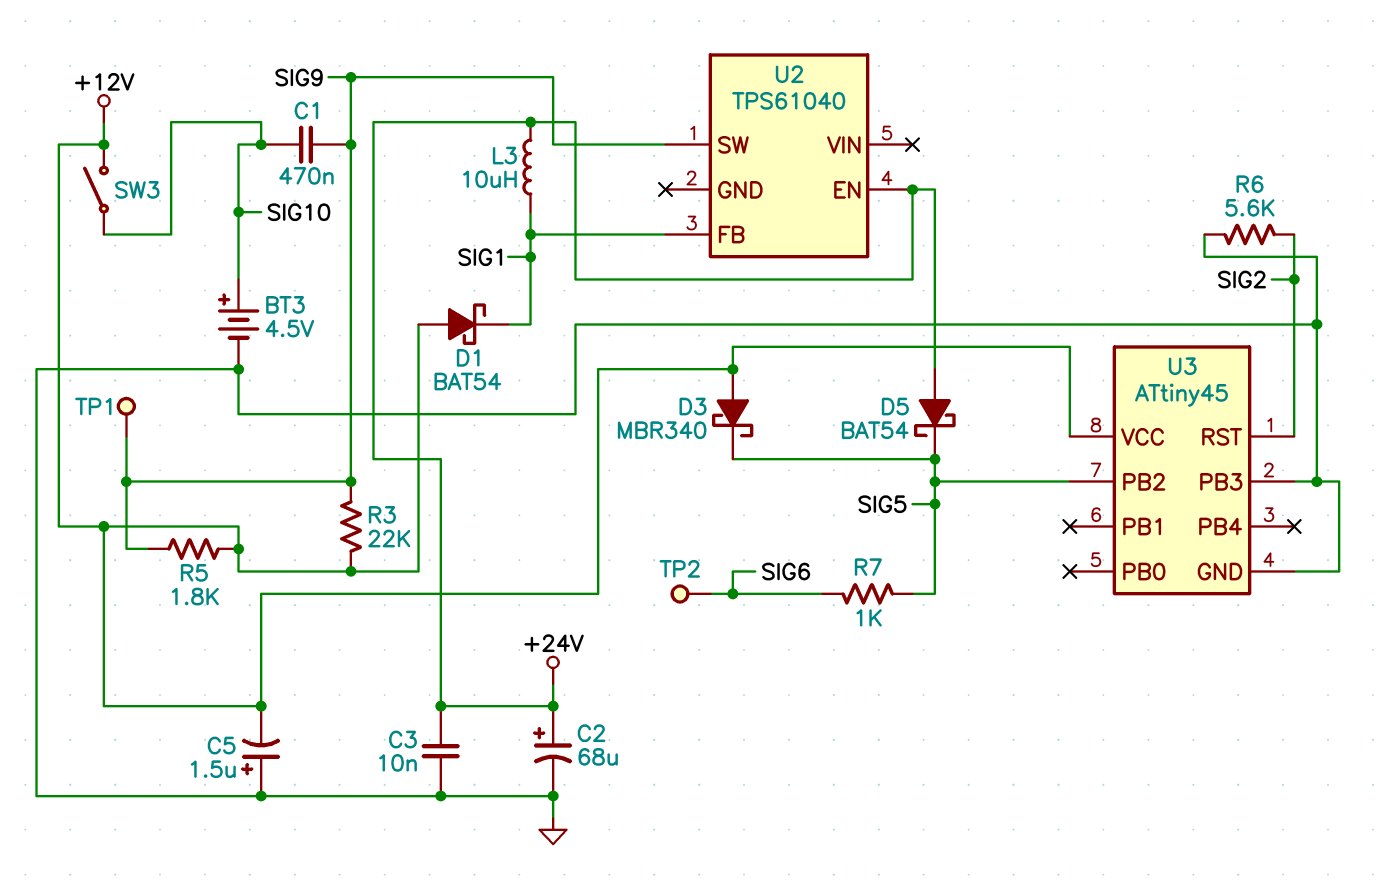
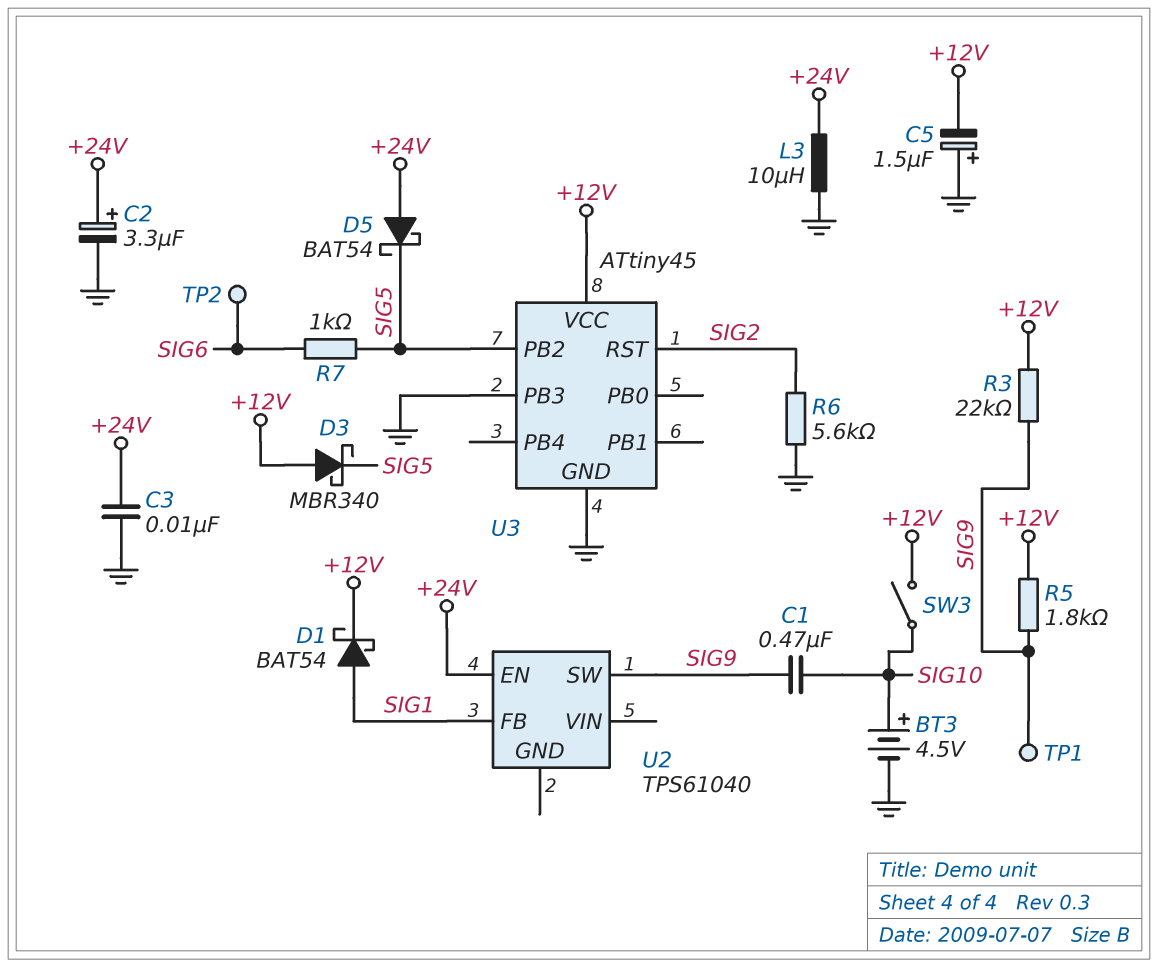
C2: 68uF (plus +24V, minus GND) -> 3.3uF (plus +24V, minus GND)
D1: schottky BAT54 (A +12V, K SIG1) -> schottky BAT54 (A SIG1, K +12V)
L3: 10uH (+24V, SIG1) -> 10uH (+24V, GND)

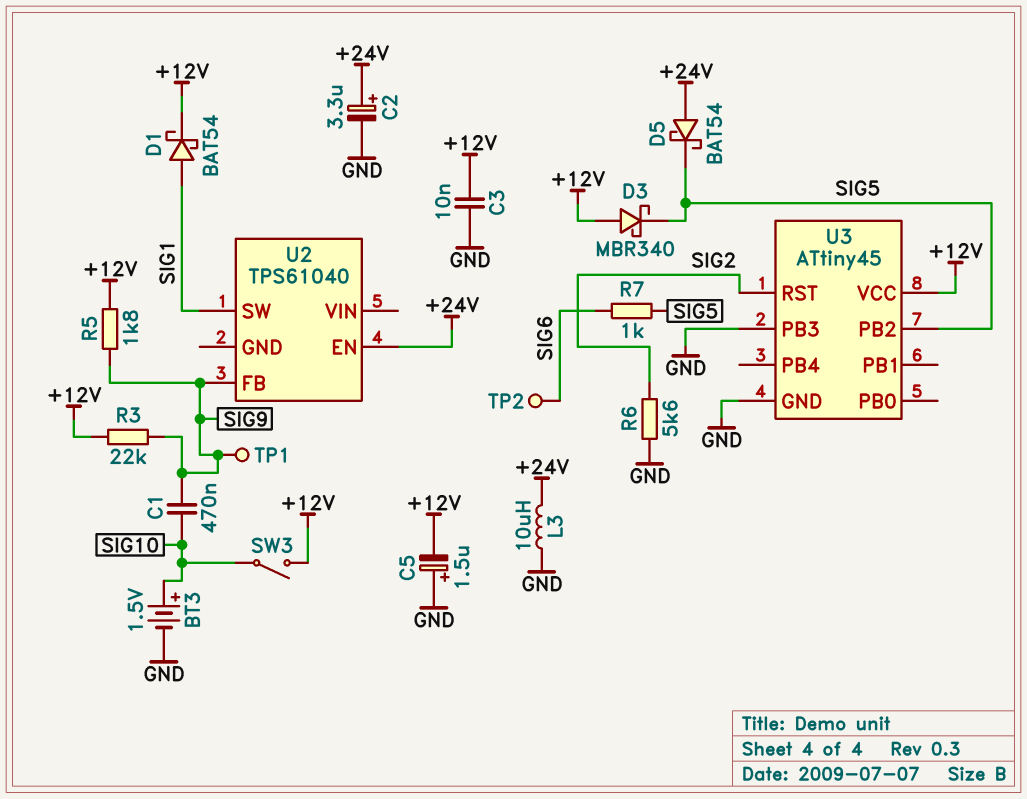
BT3: 4.5V (plus SIG10, minus GND) -> 1.5V (plus SIG10, minus GND)
C3: 10nF (+24V, GND) -> 10nF (+12V, GND)
U2 pin FB: SIG1 -> SIG9
U2 pin SW: SIG9 -> SIG1

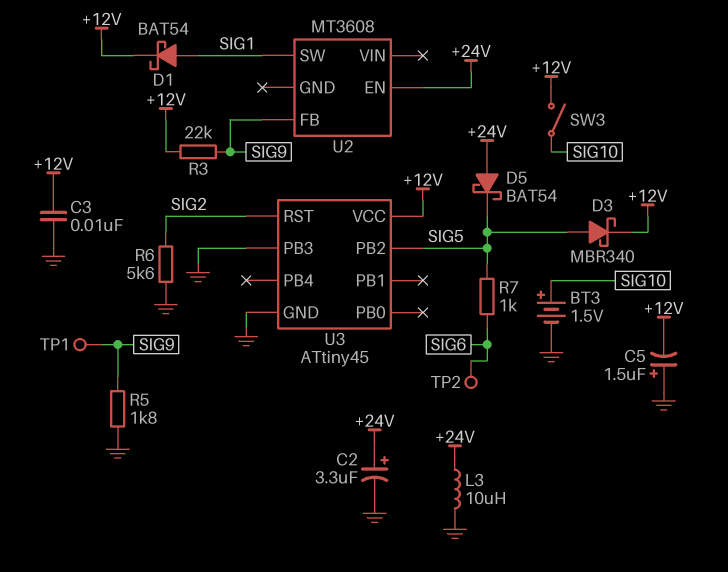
C1: 470nF (SIG9, SIG10) -> none
D3: schottky MBR340 (A +12V, K SIG5) -> schottky MBR340 (A SIG5, K +12V)
R5: 1.8k (+12V, SIG9) -> 1.8k (GND, SIG9)
U2: TPS61040 -> MT3608

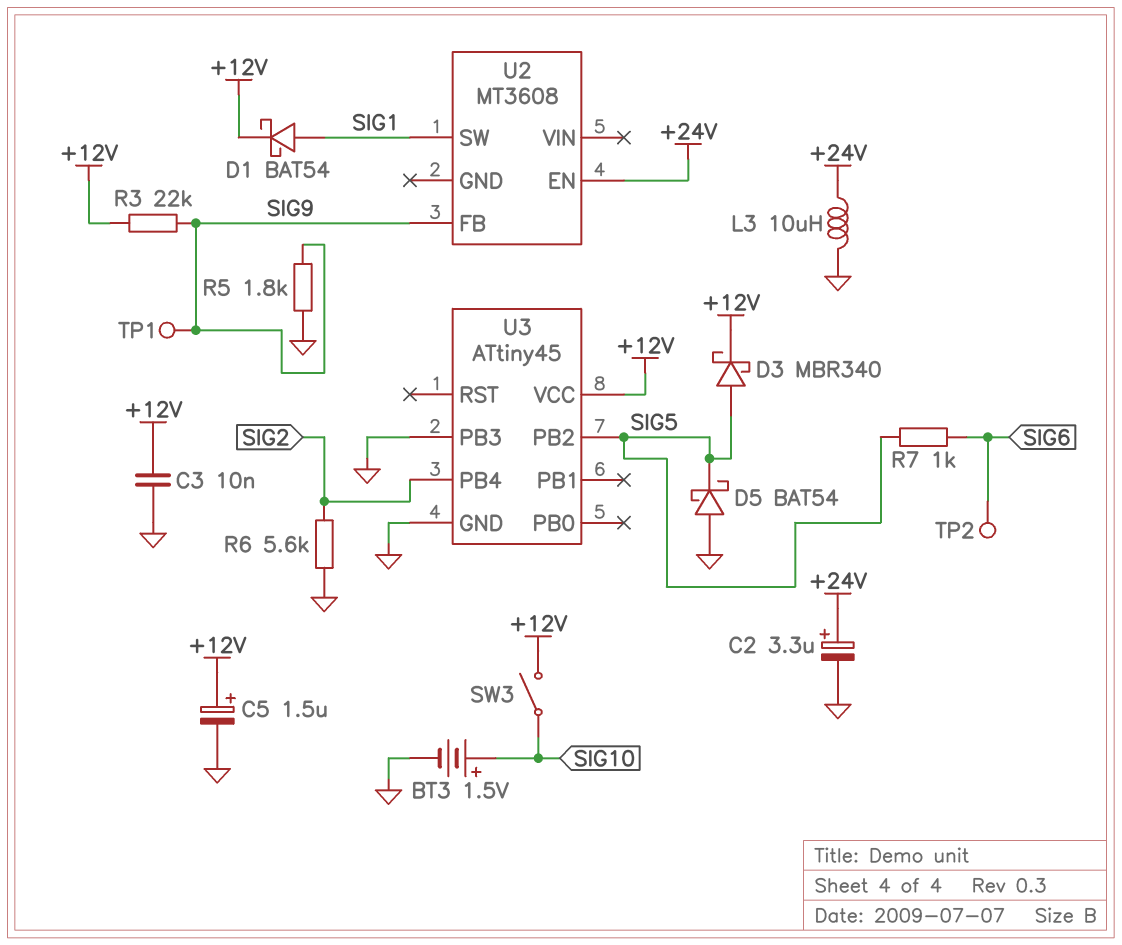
C5: 1.5uF (plus GND, minus +12V) -> 1.5uF (plus +12V, minus GND)
D5: schottky BAT54 (A +24V, K SIG5) -> schottky BAT54 (A GND, K SIG5)
U3 pin PB4: none -> SIG2
U3 pin RST: SIG2 -> none

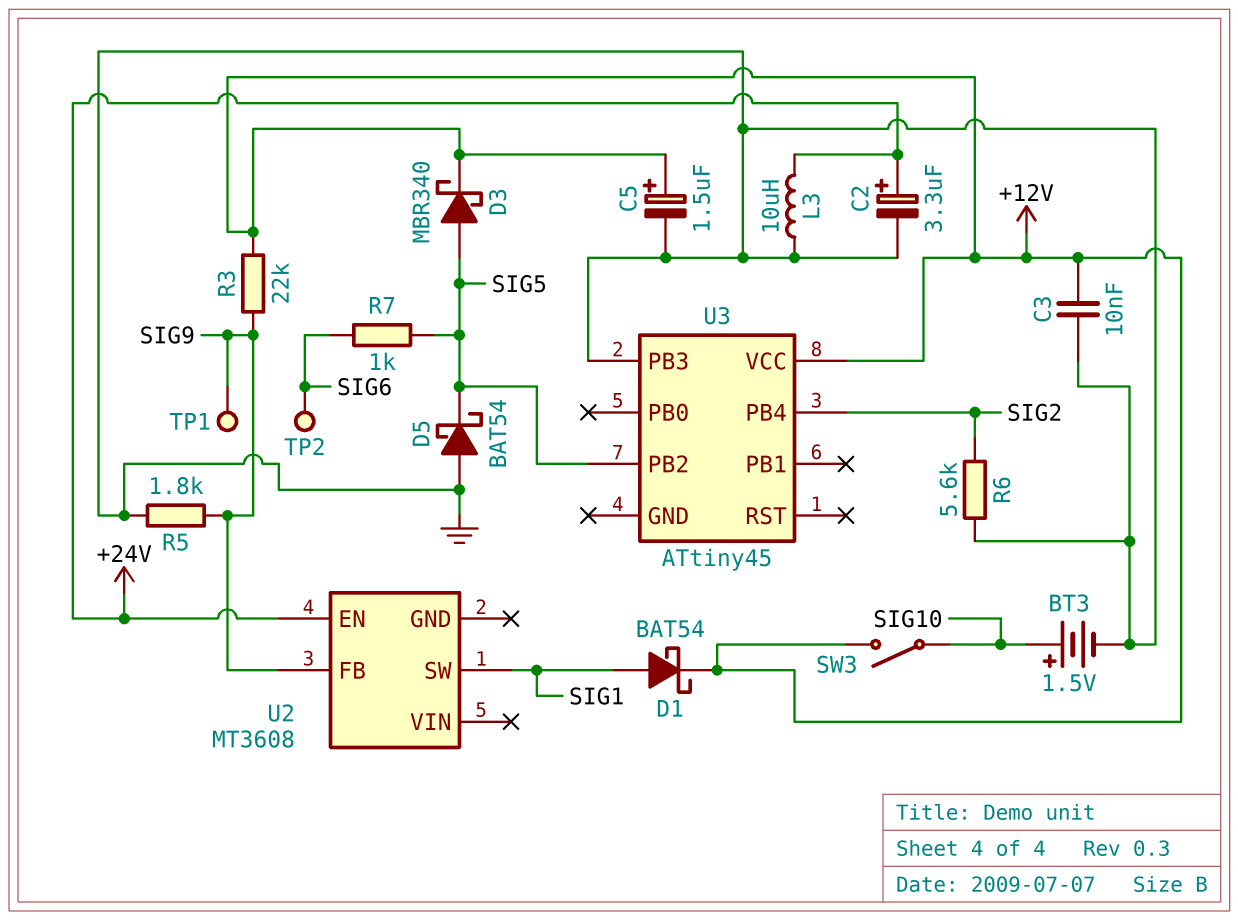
U3 pin GND: GND -> none

